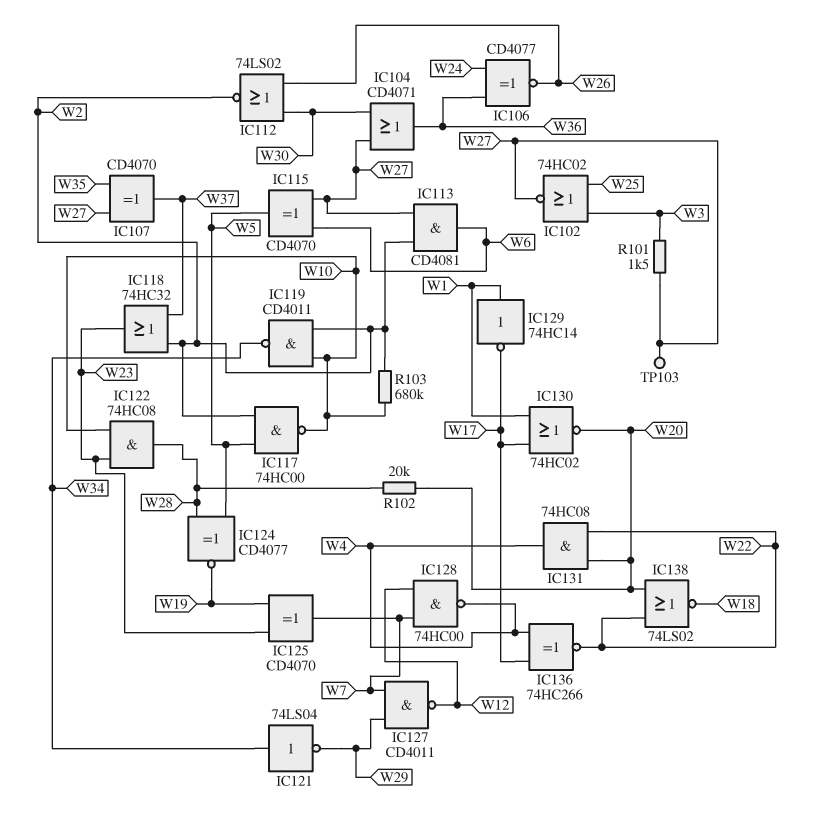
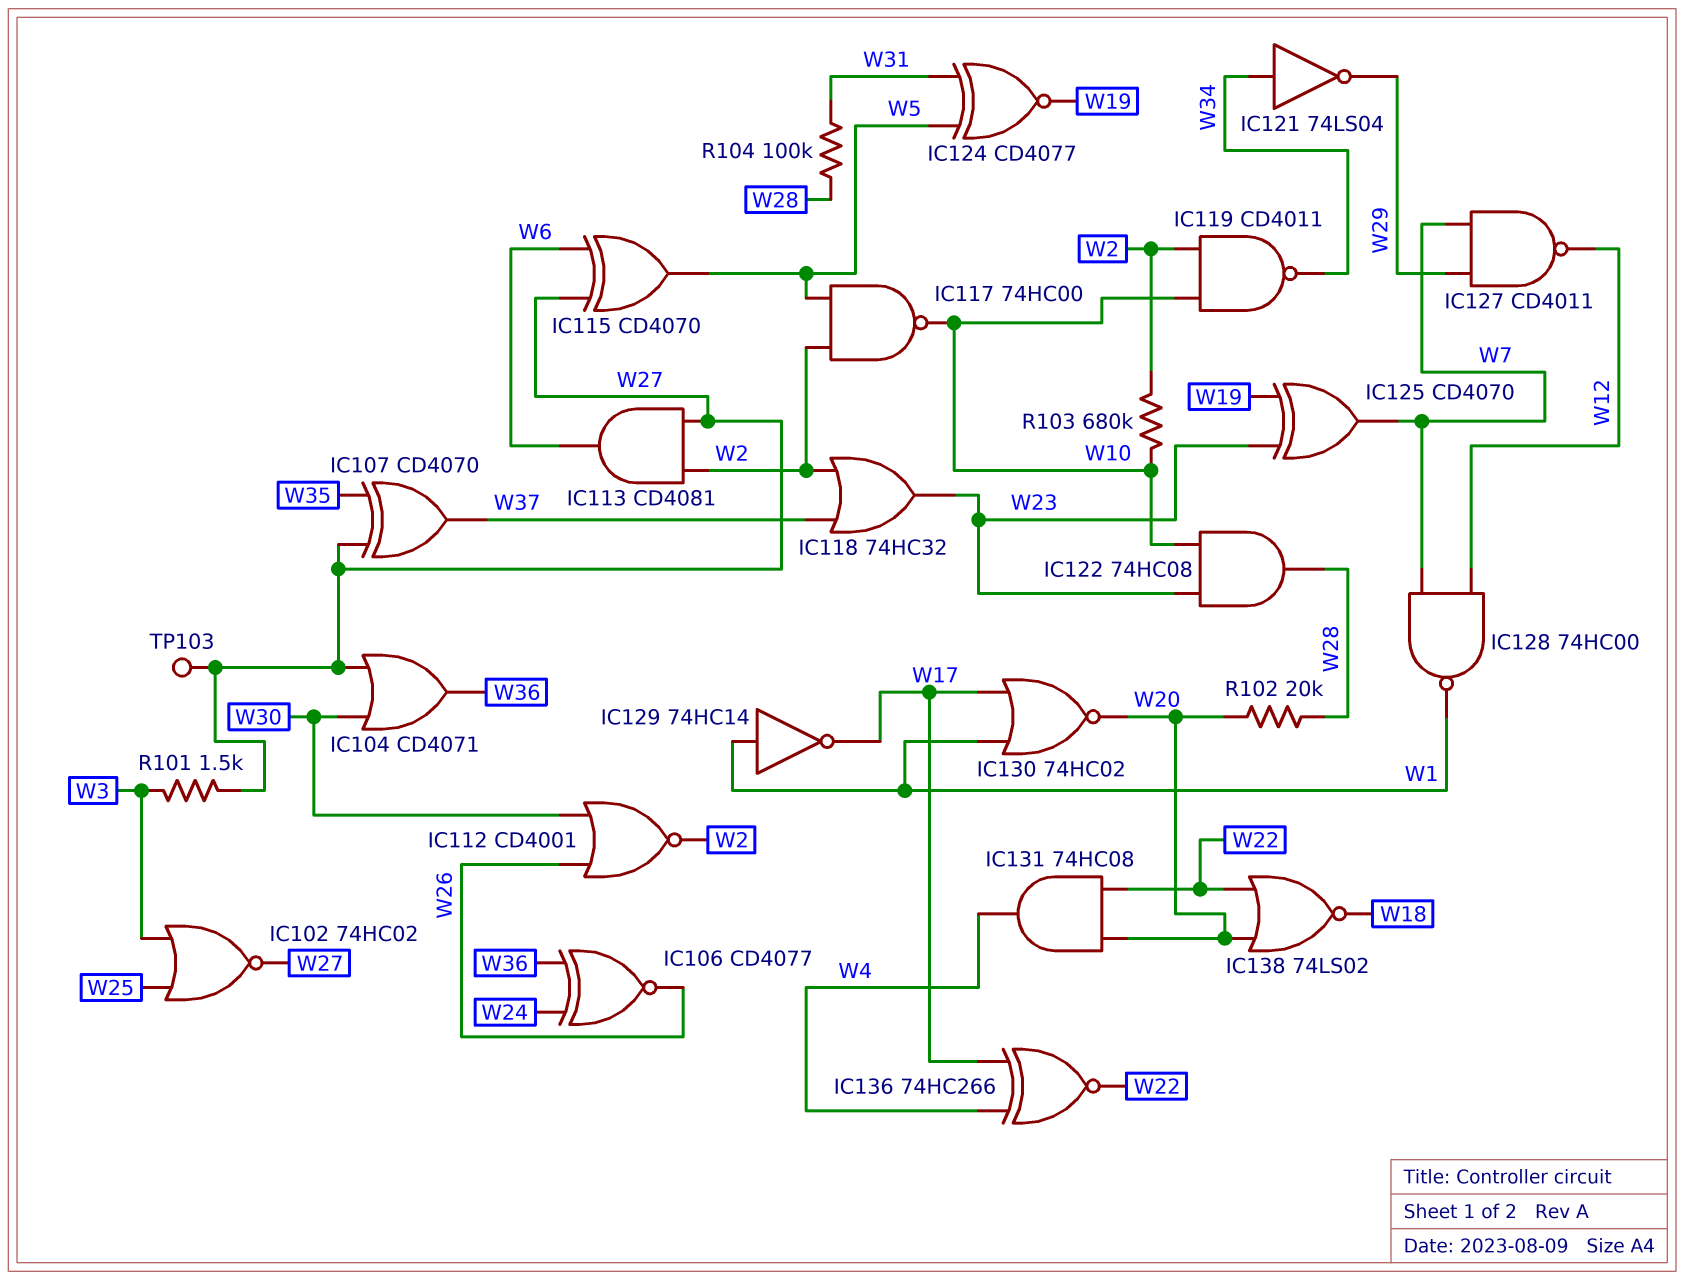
IC112: NOR 74LS02 (in W26, in W30, out W2) -> NOR CD4001 (in W26, in W30, out W2)
IC124: XNOR CD4077 (in W5, in W28, out W19) -> XNOR CD4077 (in W5, in W31, out W19)
IC128: NAND 74HC00 (in W7, in W12, out W4) -> NAND 74HC00 (in W7, in W12, out W1)
R104: none -> 100k (W28, W31)

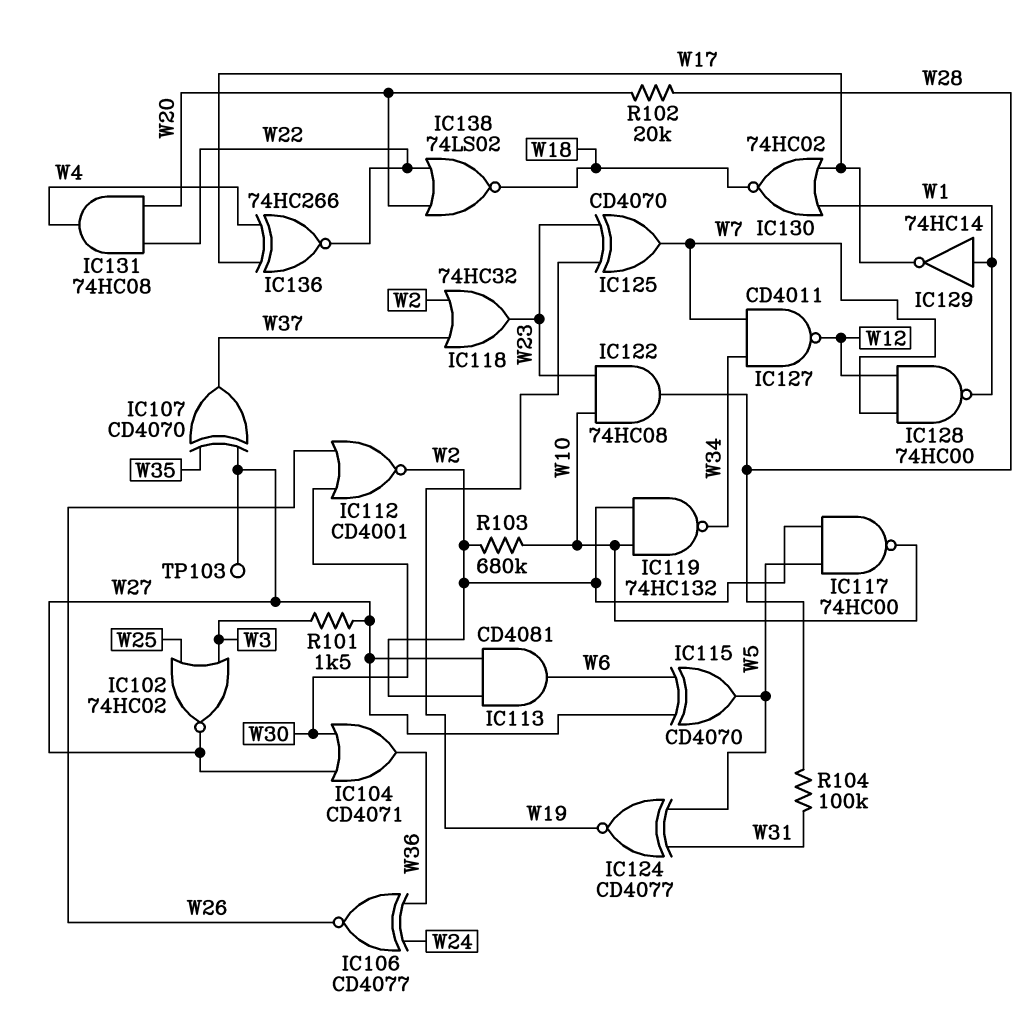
IC119: NAND CD4011 (in W2, in W10, out W34) -> NAND 74HC132 (in W2, in W10, out W34)
IC121: NOT 74LS04 (in W34, out W29) -> none
IC127: NAND CD4011 (in W7, in W29, out W12) -> NAND CD4011 (in W7, in W34, out W12)
IC130: NOR 74HC02 (in W1, in W17, out W20) -> NOR 74HC02 (in W1, in W17, out W18)

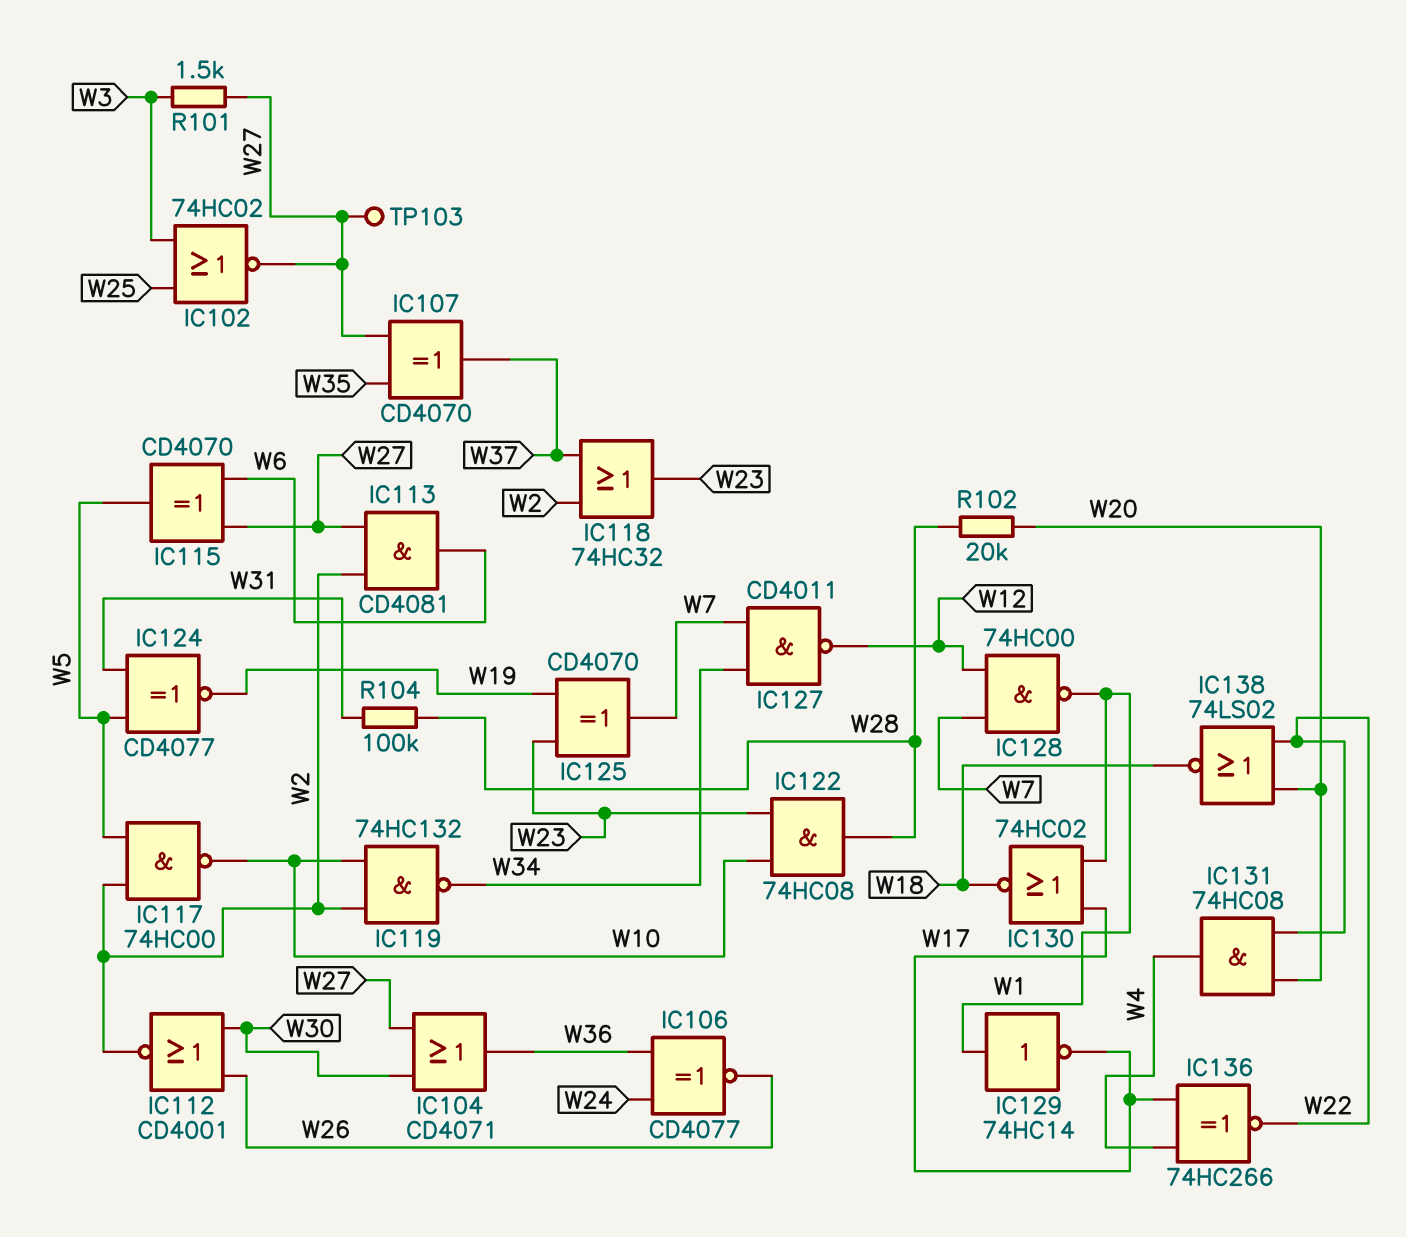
R103: 680k (W2, W10) -> none

